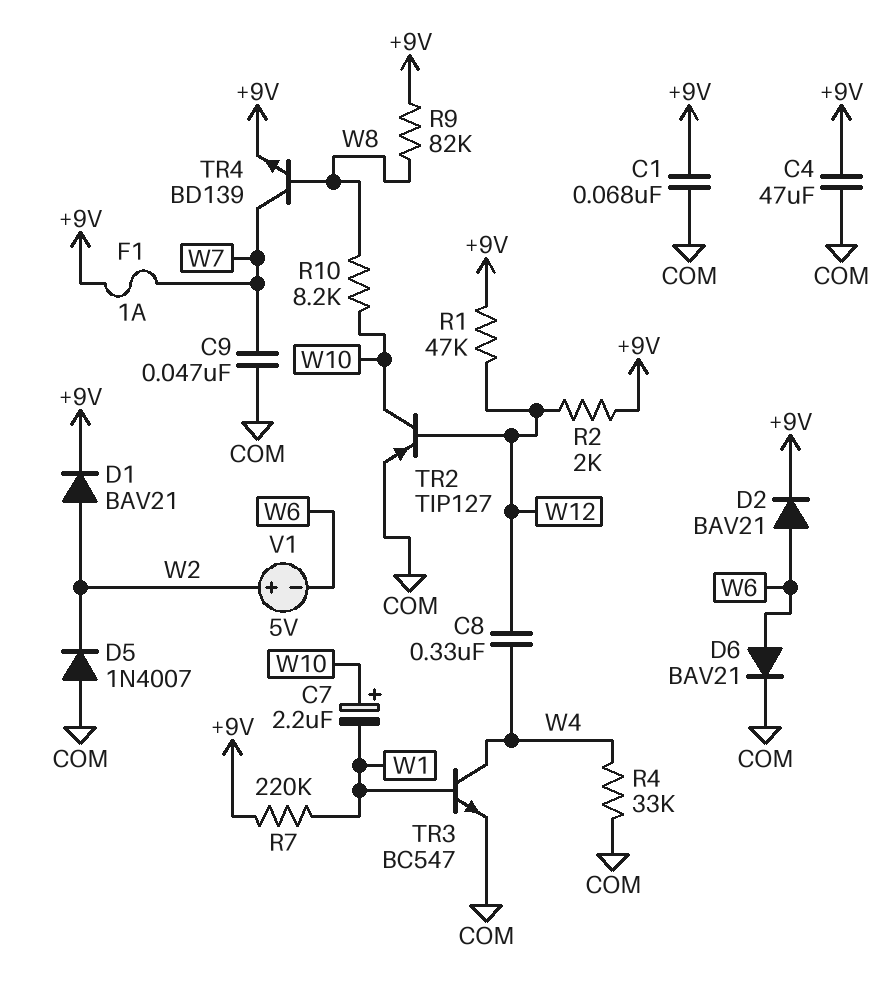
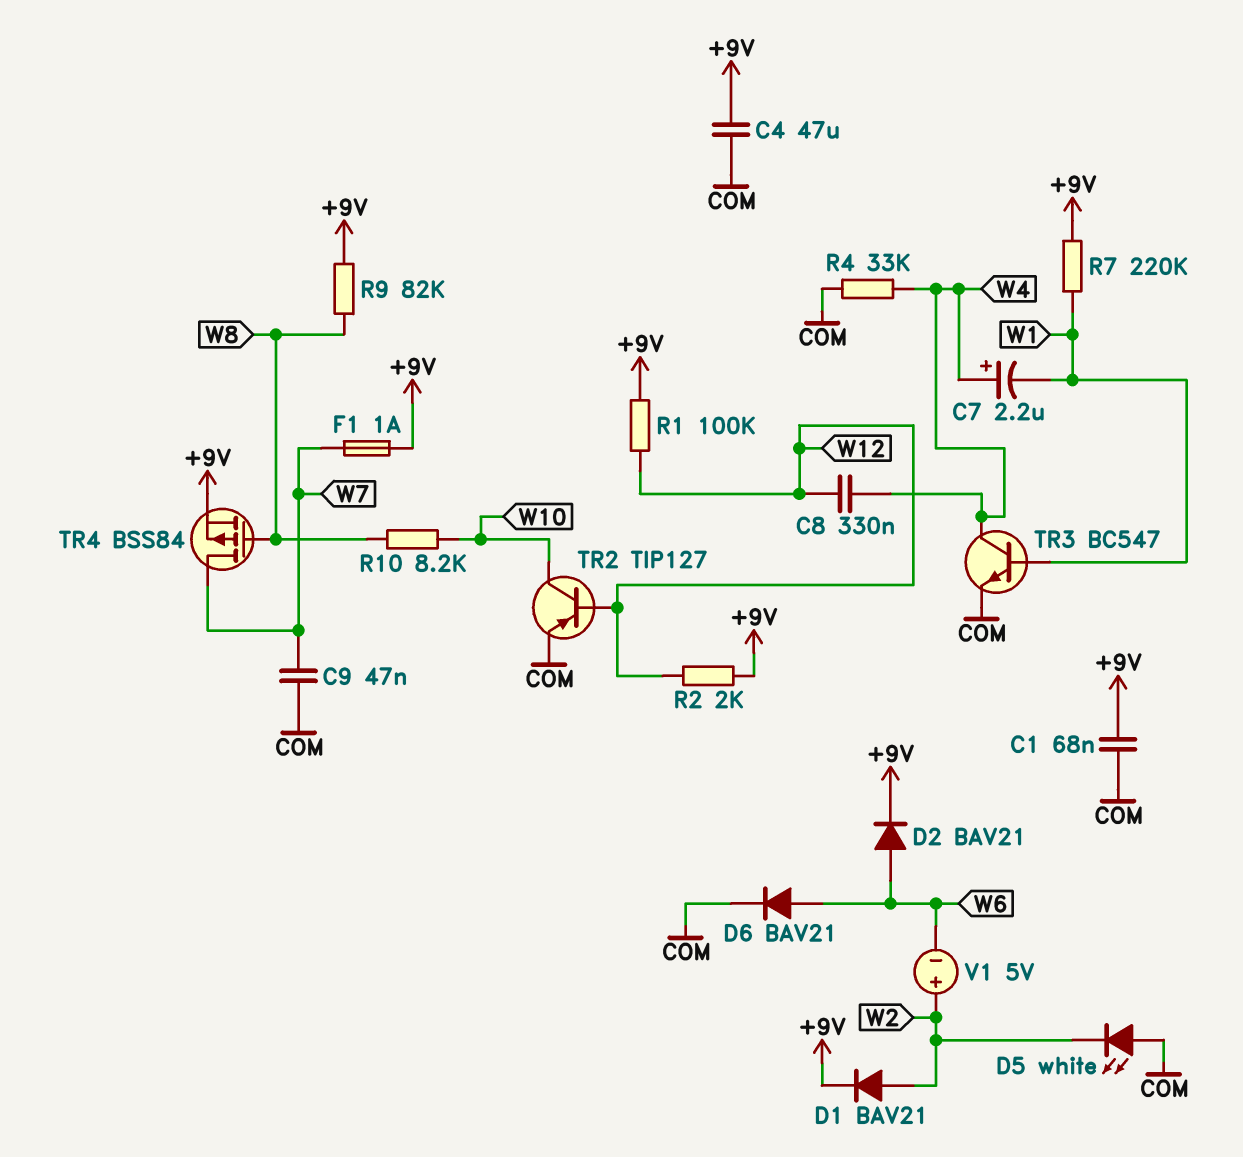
C7: 2.2uF (plus W10, minus W1) -> 2.2uF (plus W4, minus W1)
D5: diode 1N4007 (A COM, K W2) -> LED white (A COM, K W2)
R1: 47k (+9V, W12) -> 100k (+9V, W12)
TR4: NPN BD139 (B W8, C W7, E +9V) -> PMOS BSS84 (G W8, D W7, S +9V)

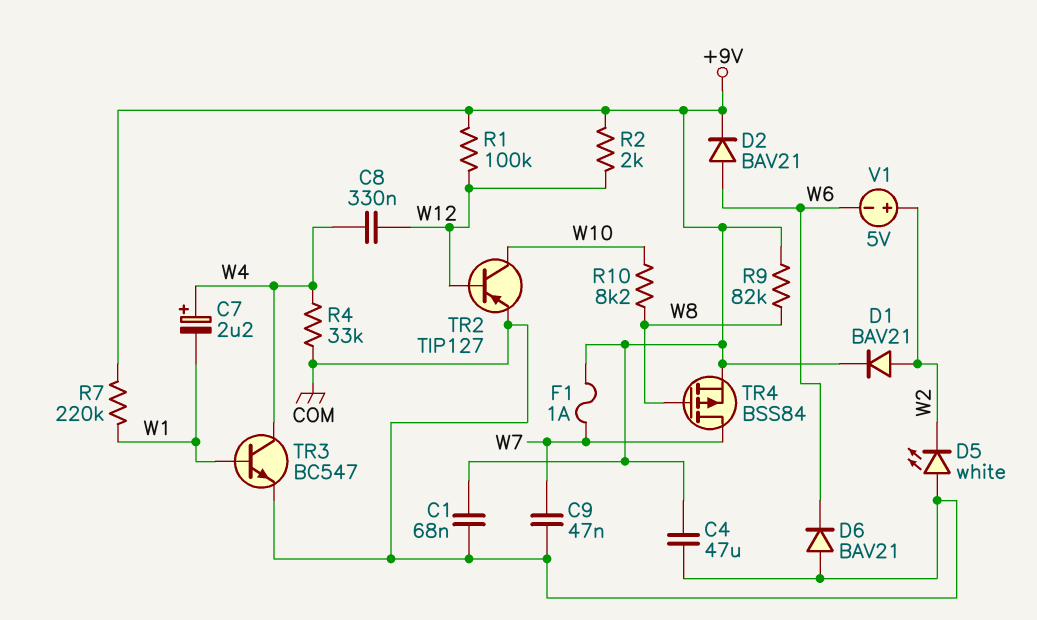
D6: diode BAV21 (A W6, K COM) -> diode BAV21 (A COM, K W6)

